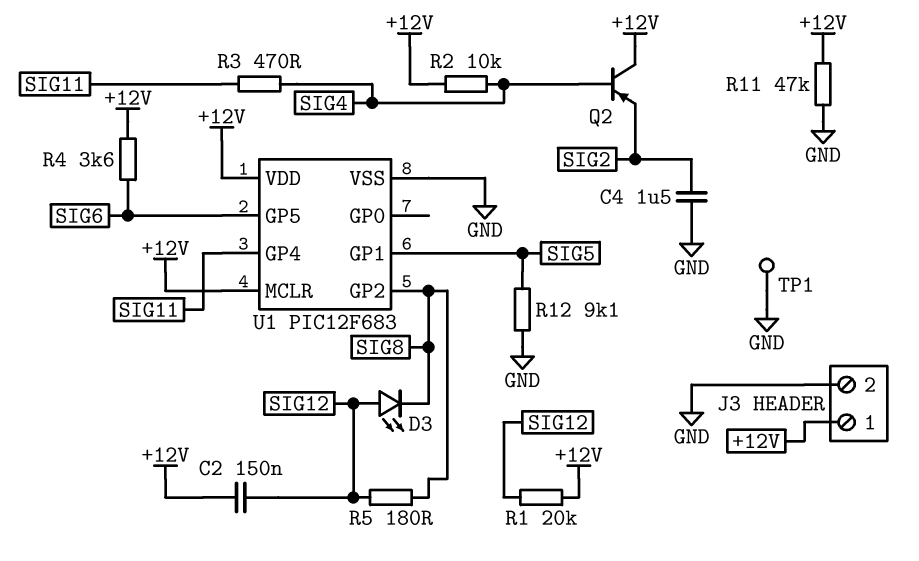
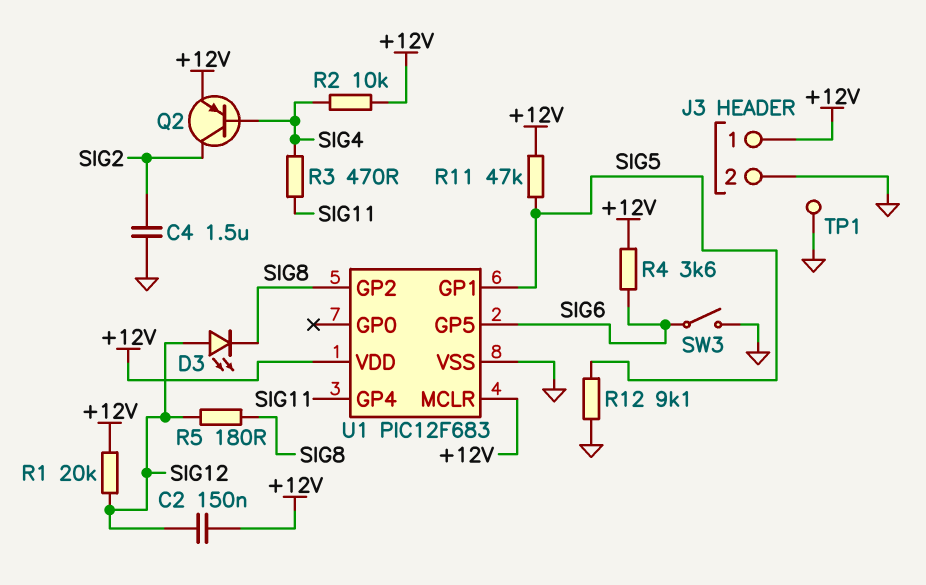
Q2: PNP (B SIG4, C +12V, E SIG2) -> PNP (B SIG4, C SIG2, E +12V)
R11: 47k (+12V, GND) -> 47k (+12V, SIG5)
SW3: none -> switch (GND, SIG6)

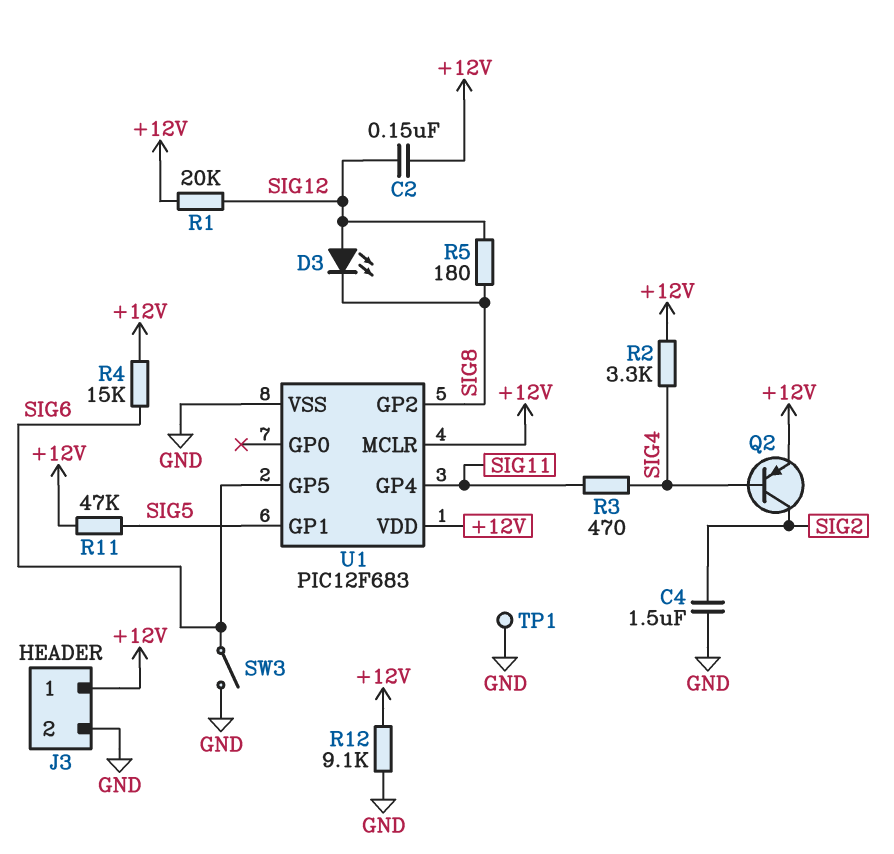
R2: 10k (+12V, SIG4) -> 3.3k (+12V, SIG4)
R4: 3.6k (+12V, SIG6) -> 15k (+12V, SIG6)
R12: 9.1k (GND, SIG5) -> 9.1k (+12V, GND)

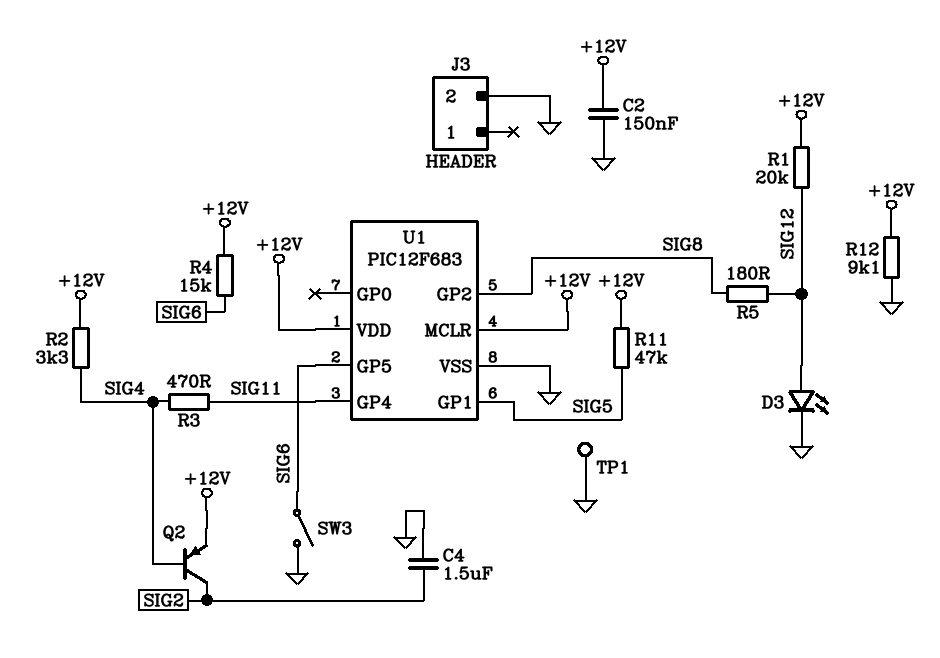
C2: 150nF (+12V, SIG12) -> 150nF (+12V, GND)
D3: LED (A SIG12, K SIG8) -> LED (A SIG12, K GND)
J3 pin 1: +12V -> none

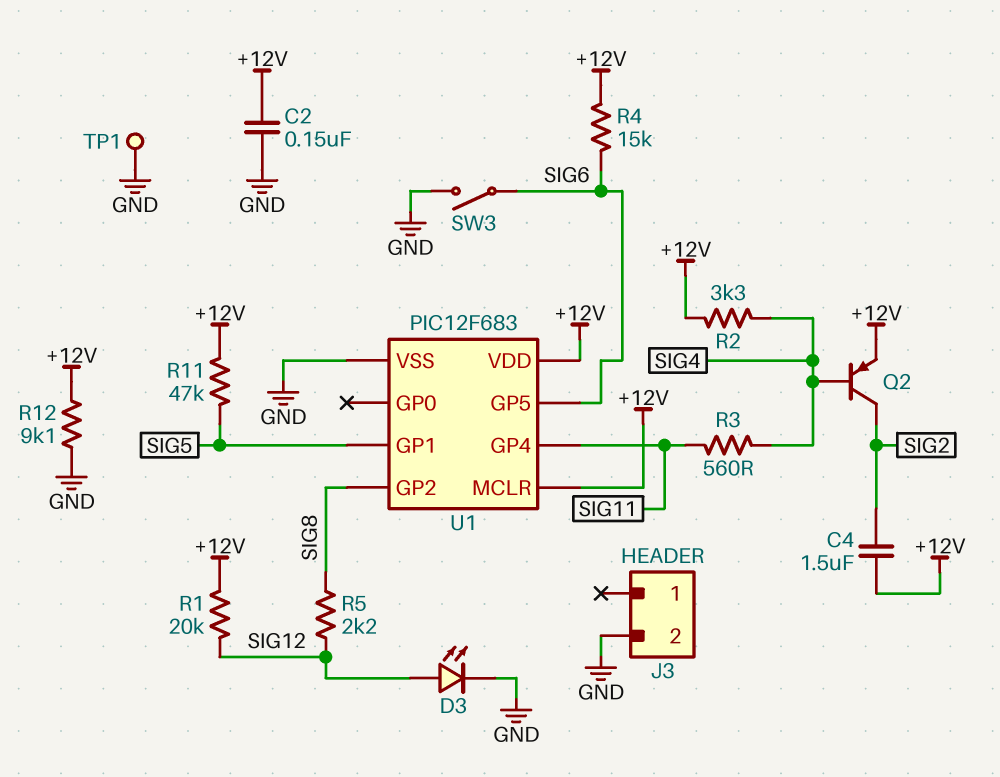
C4: 1.5uF (GND, SIG2) -> 1.5uF (+12V, SIG2)
R3: 470 (SIG4, SIG11) -> 560 (SIG4, SIG11)
R5: 180 (SIG8, SIG12) -> 2.2k (SIG8, SIG12)

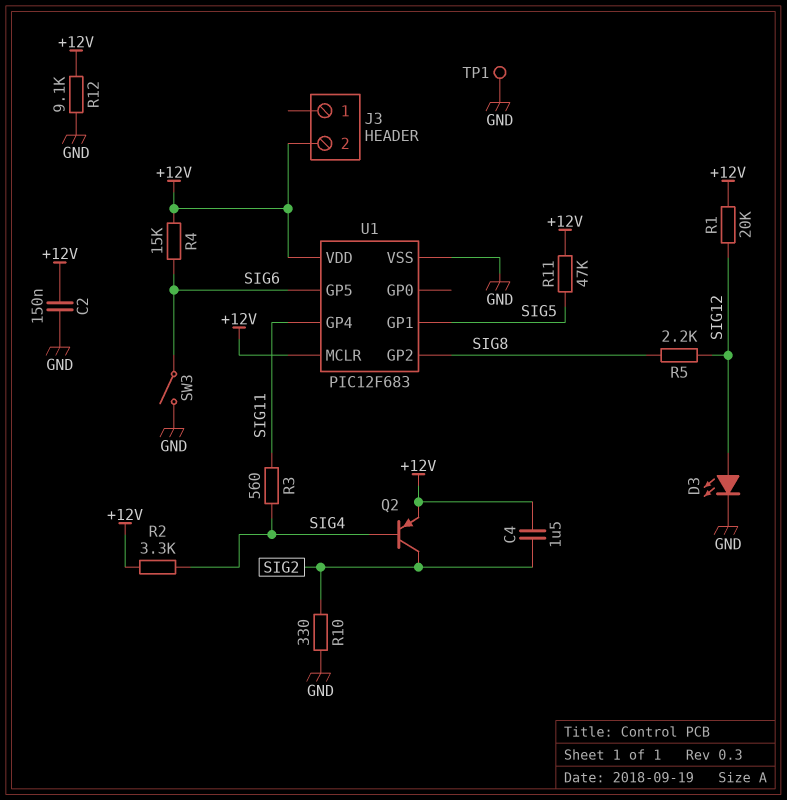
J3 pin 2: GND -> +12V
R10: none -> 330 (GND, SIG2)

